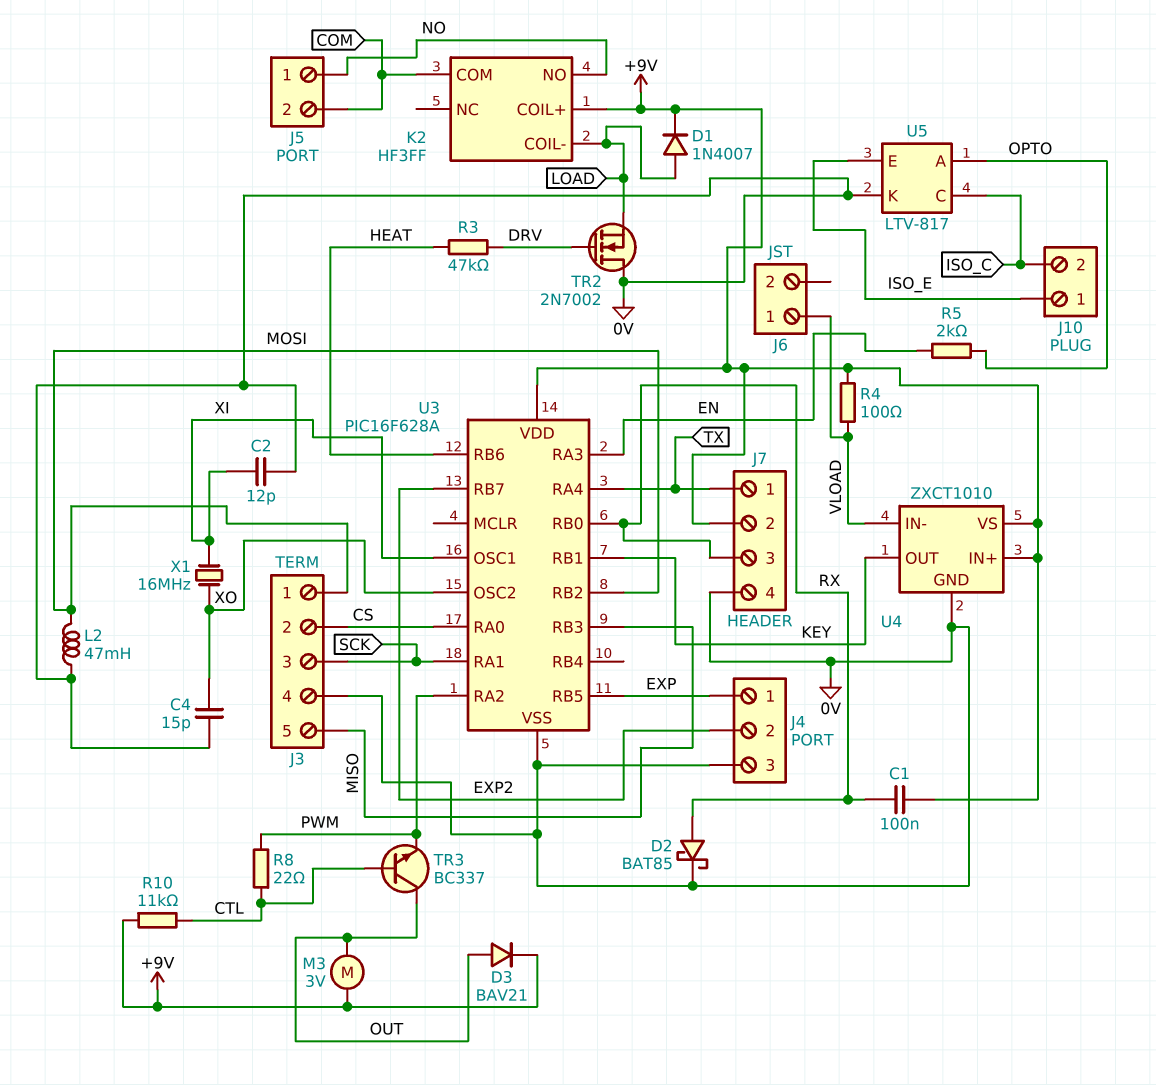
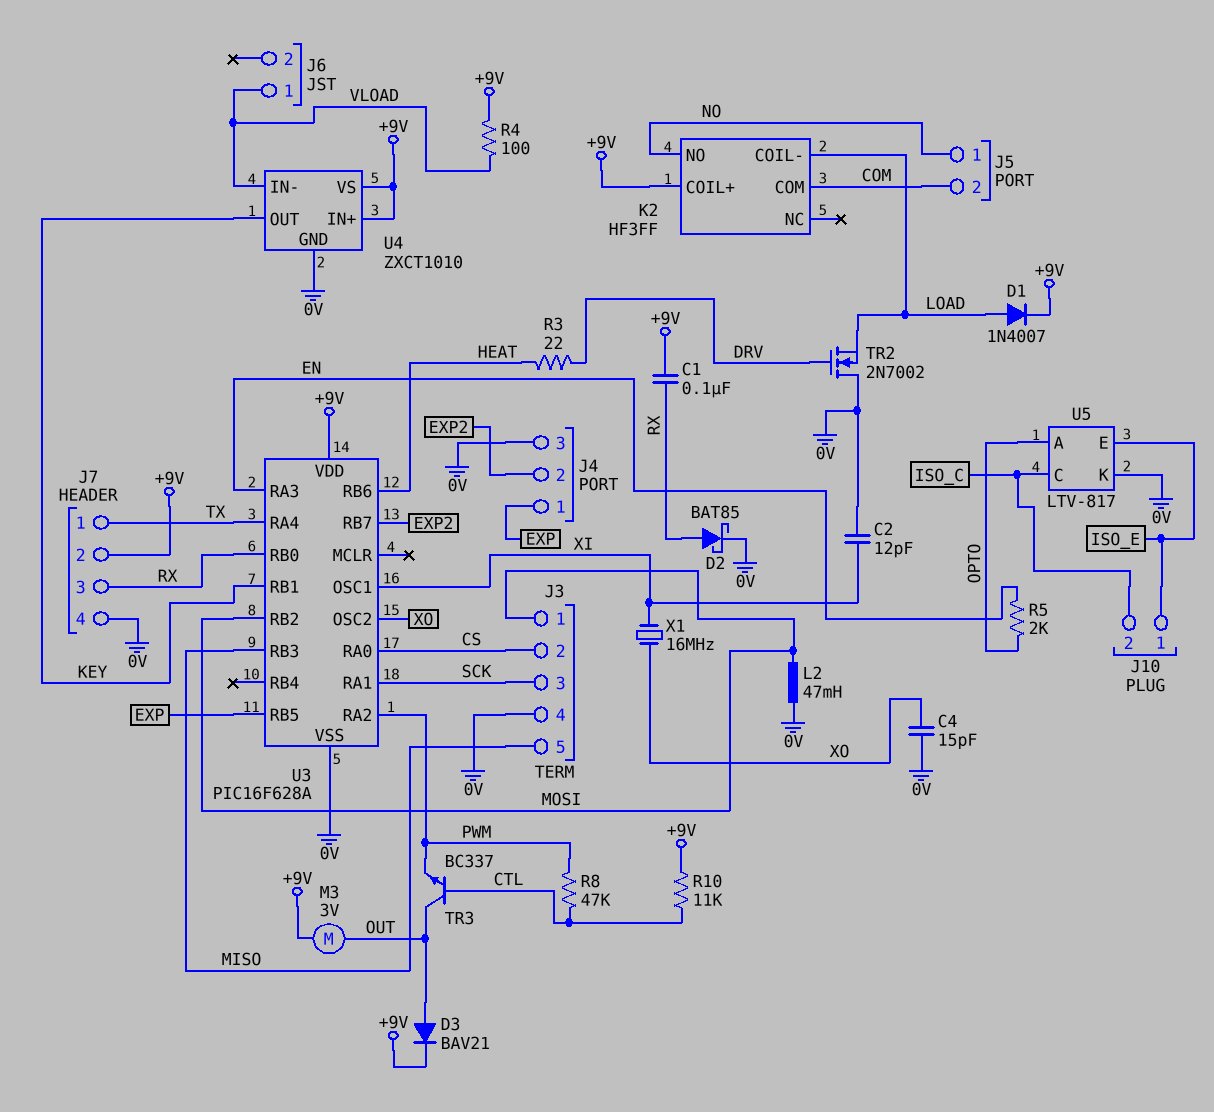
R3: 47k (DRV, HEAT) -> 22 (DRV, HEAT)
R8: 22 (CTL, PWM) -> 47k (CTL, PWM)

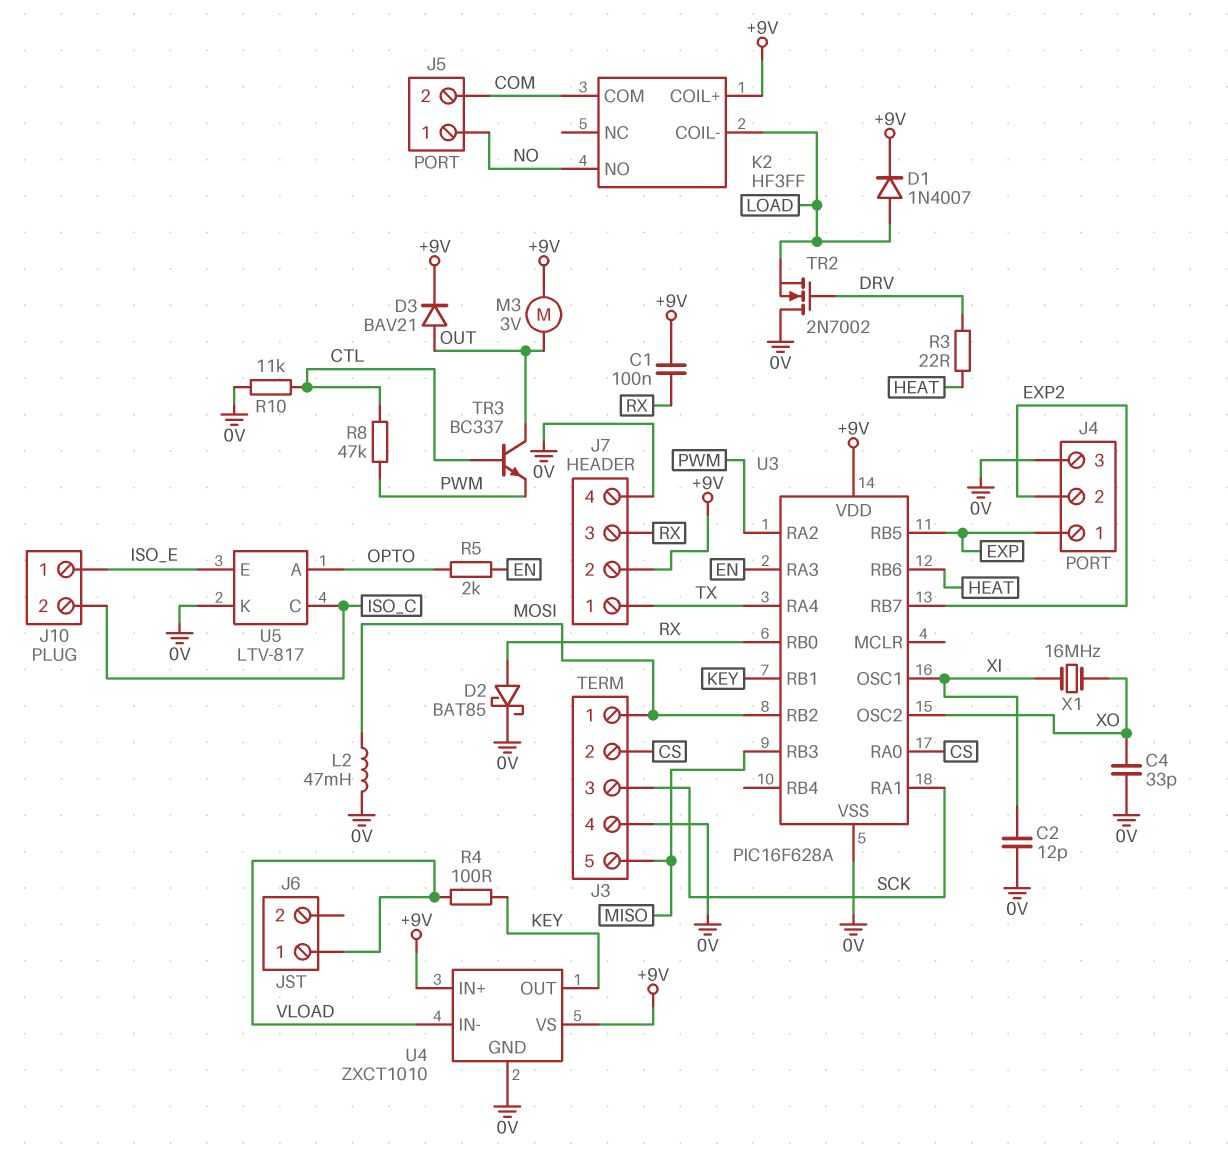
C4: 15pF (0V, XO) -> 33pF (0V, XO)
R4: 100 (+9V, VLOAD) -> 100 (KEY, VLOAD)
R10: 11k (+9V, CTL) -> 11k (0V, CTL)

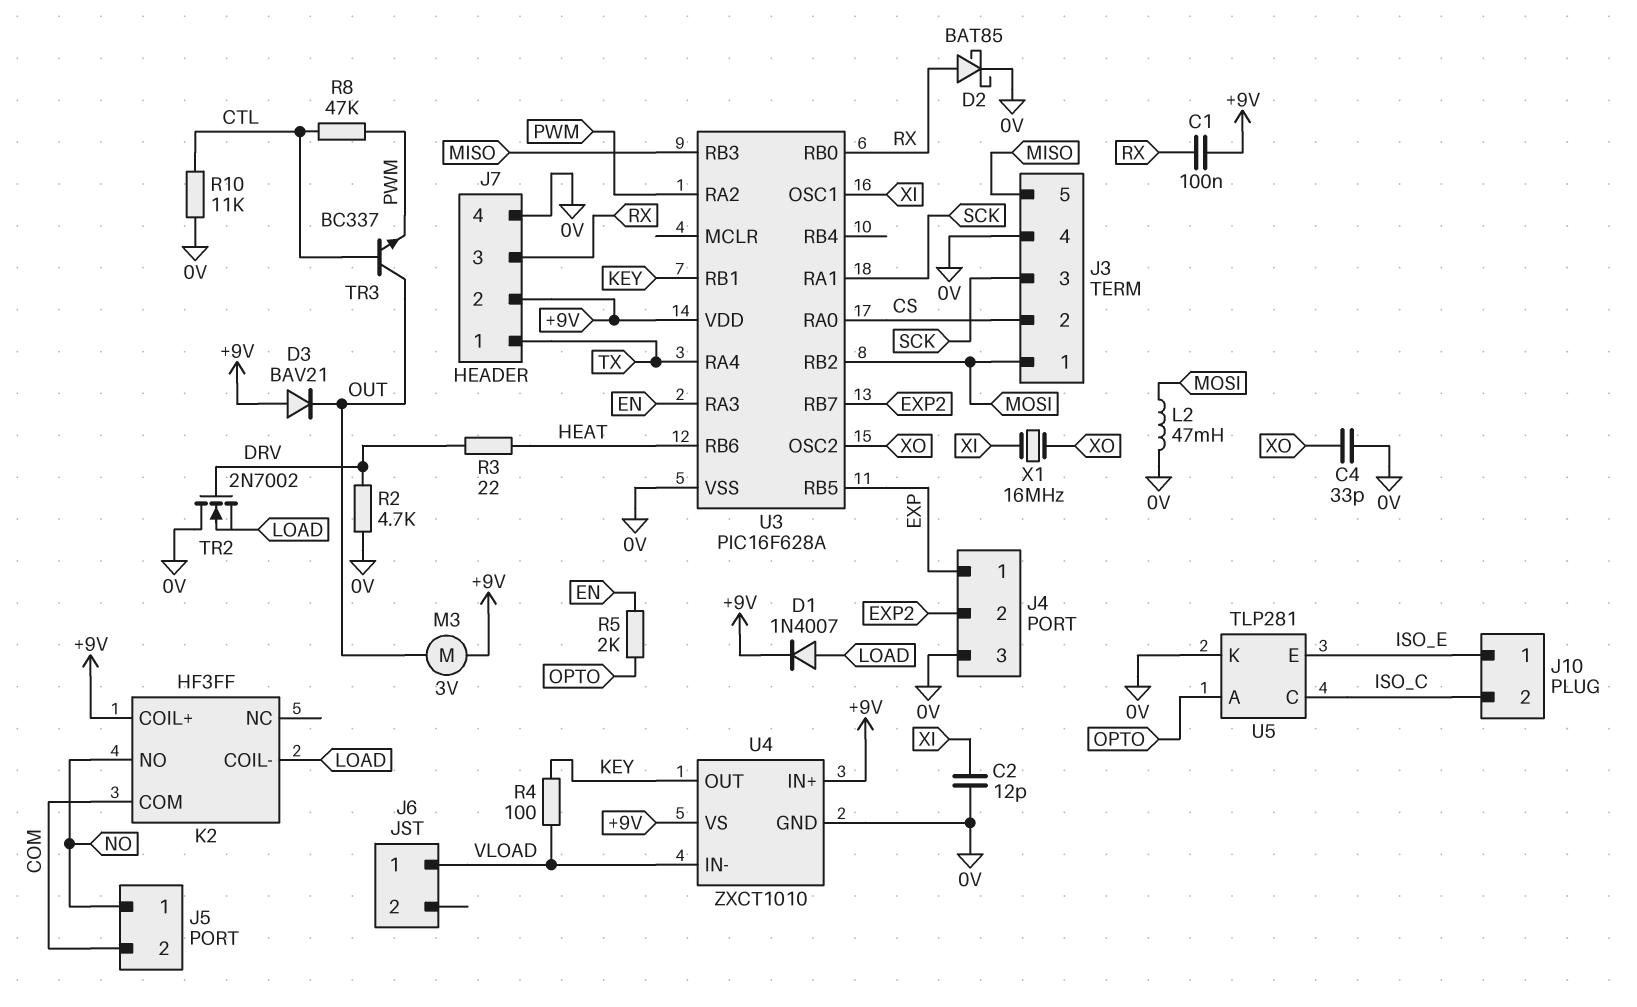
D3: diode BAV21 (A OUT, K +9V) -> diode BAV21 (A +9V, K OUT)
R2: none -> 4.7k (0V, DRV)
U5: LTV-817 -> TLP281

